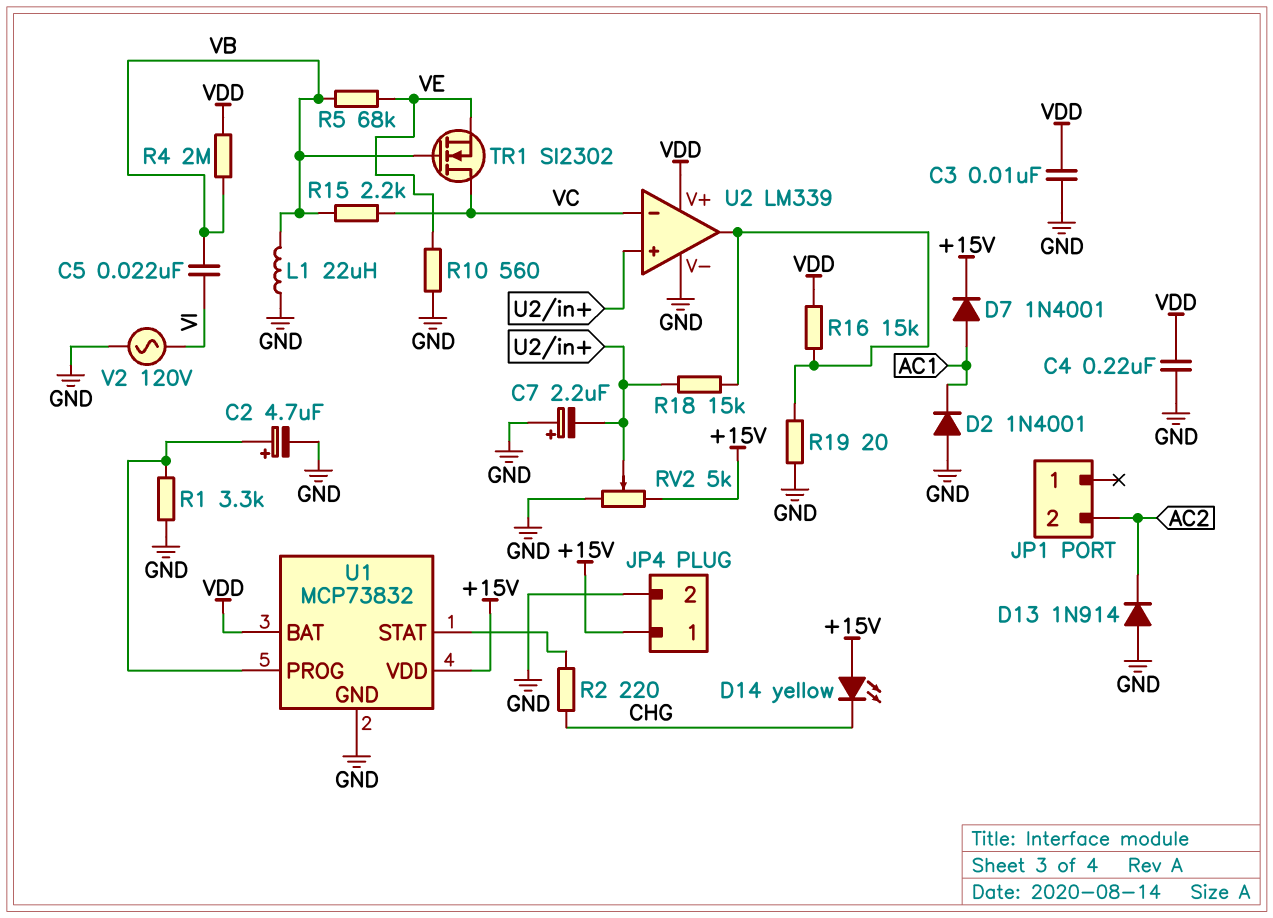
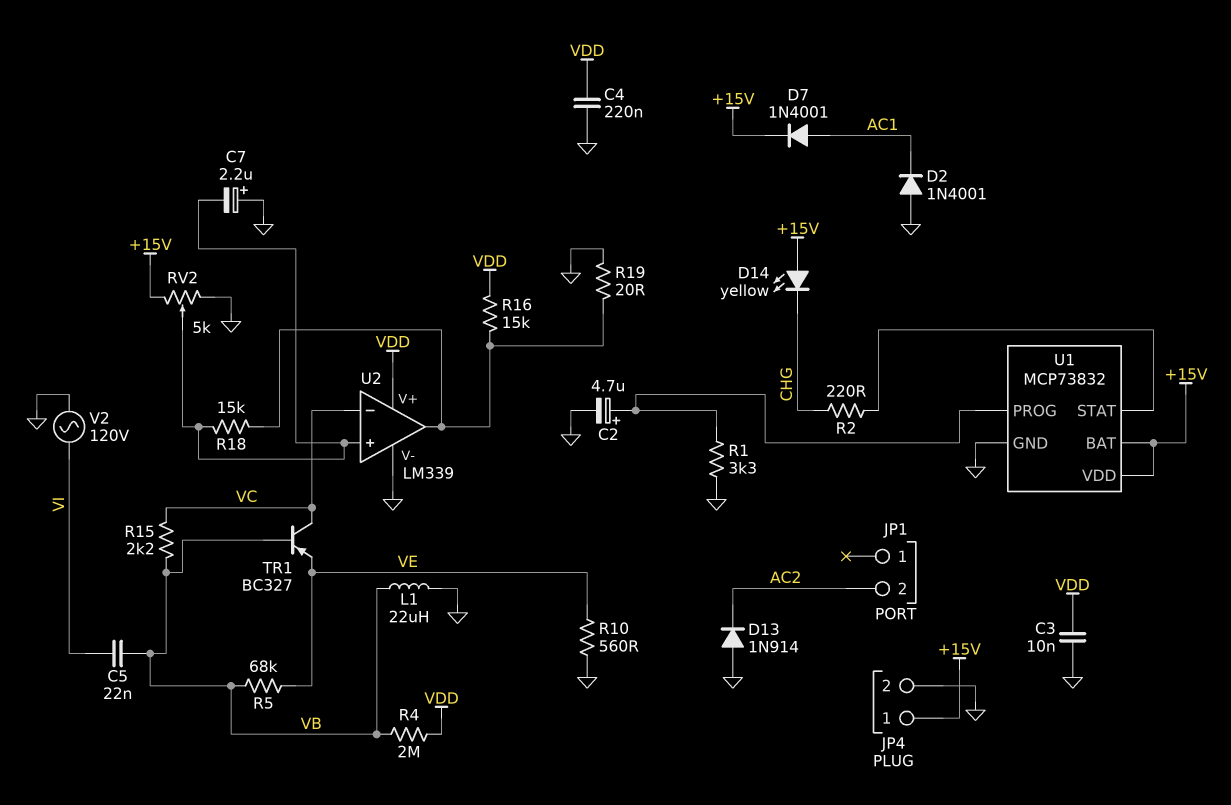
TR1: NMOS SI2302 (G VB, D VC, S VE) -> PNP BC327 (B VB, C VC, E VE)
U1 pin BAT: VDD -> +15V

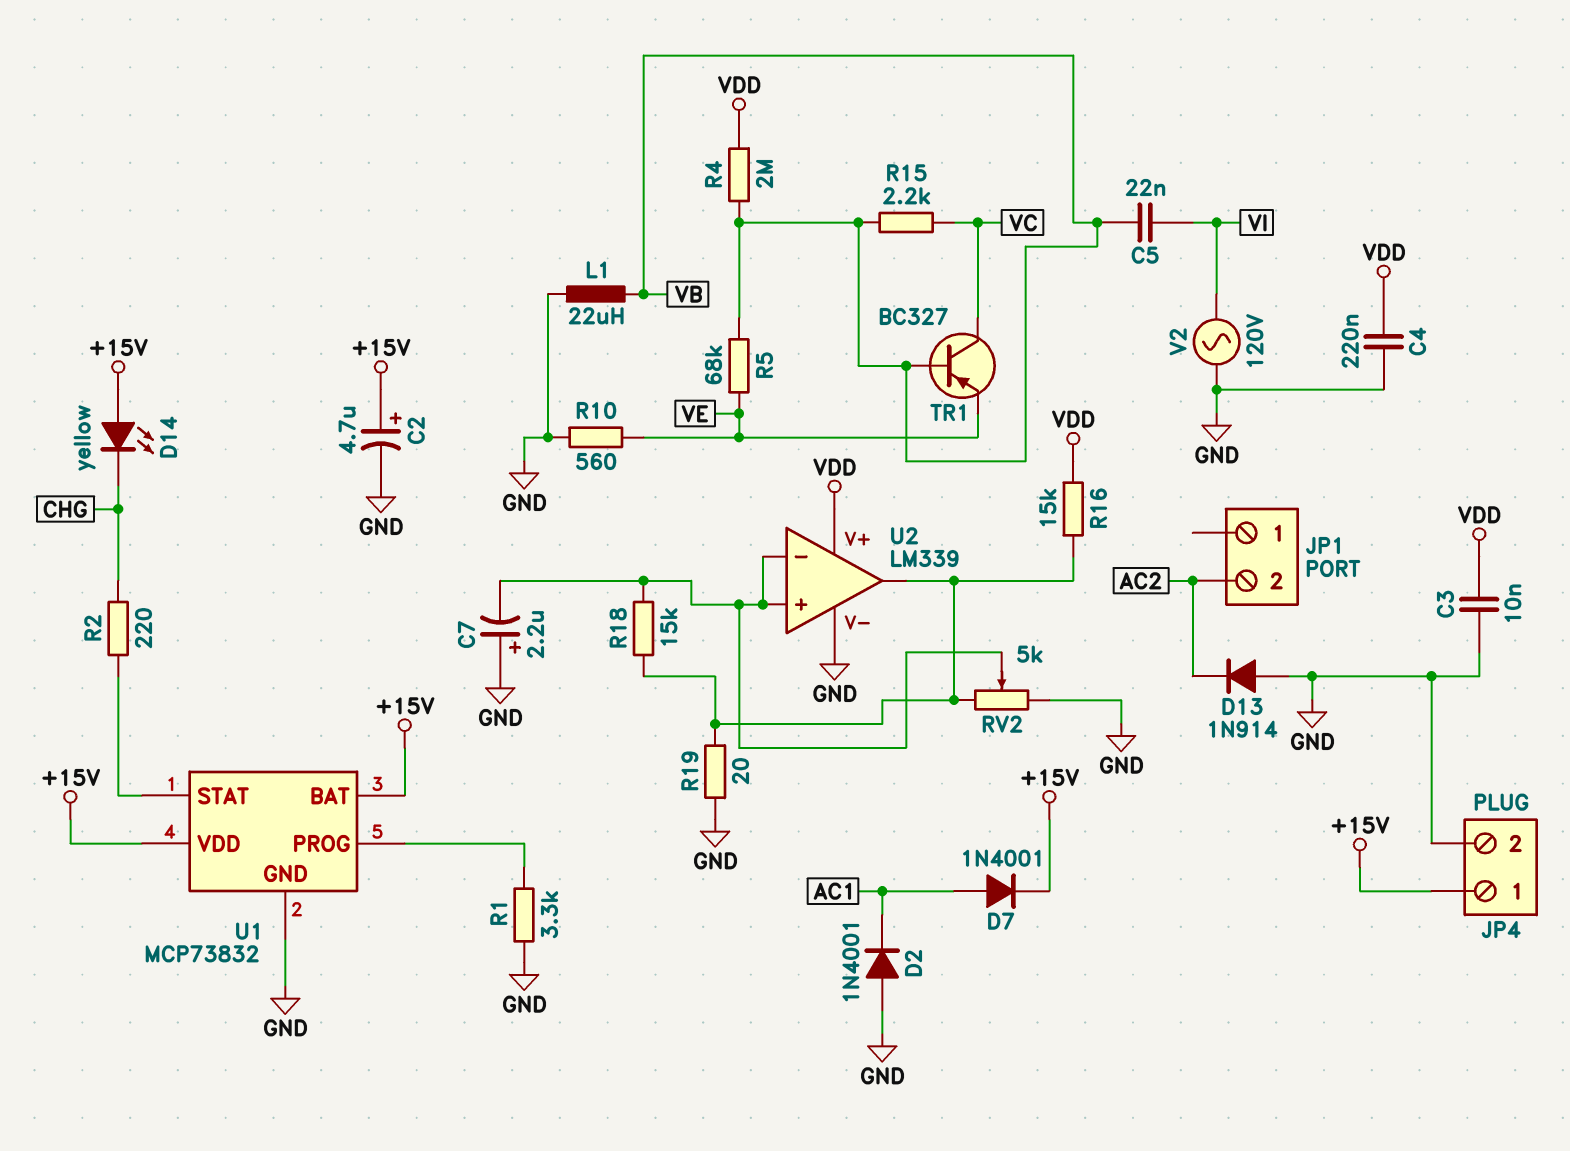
C2: 4.7uF (plus U1/PROG, minus GND) -> 4.7uF (plus +15V, minus GND)
RV2: 5k (+15V, GND, wiper U2/in+) -> 5k (GND, U2/out, wiper U2/in+)
U2 pin in-: VC -> U2/in+

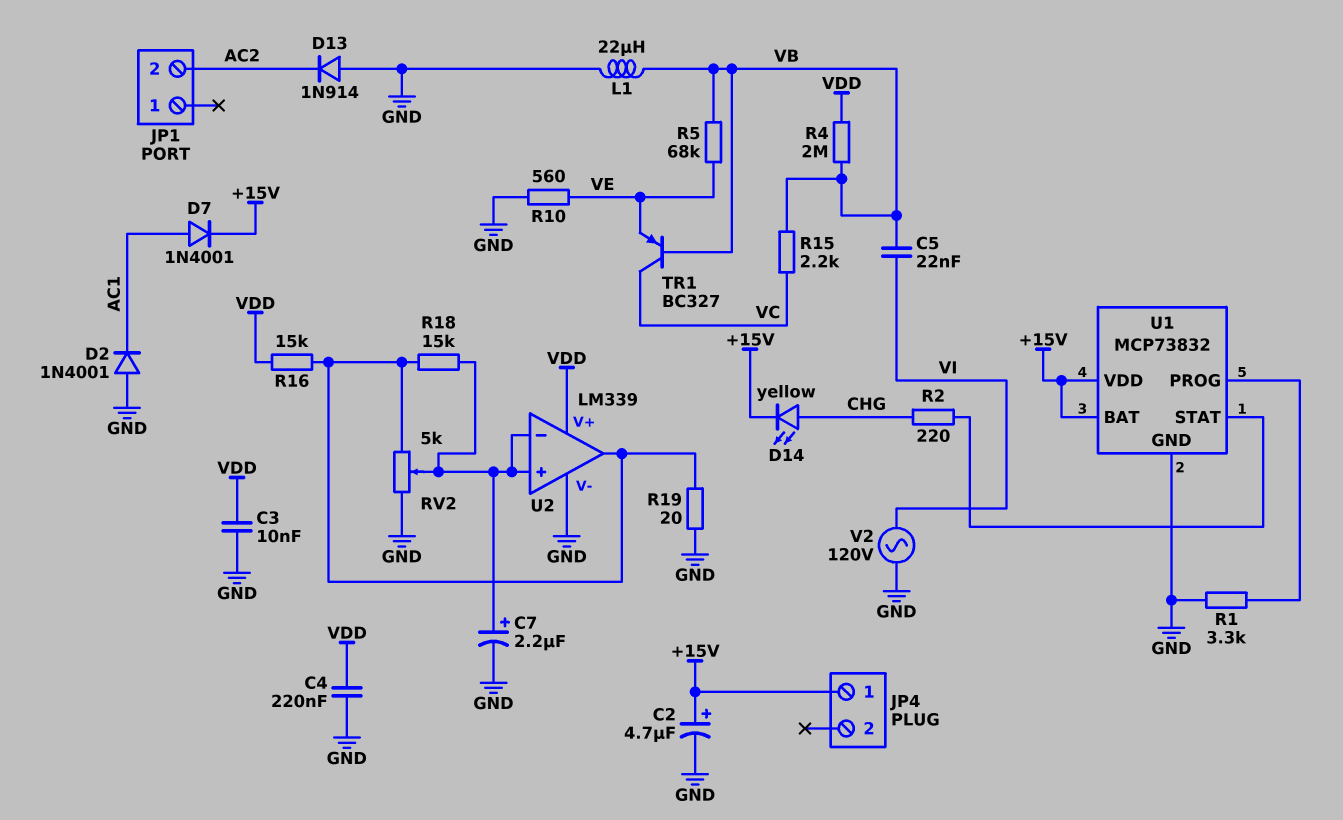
C7: 2.2uF (plus GND, minus U2/in+) -> 2.2uF (plus U2/in+, minus GND)
D14: LED yellow (A +15V, K CHG) -> LED yellow (A CHG, K +15V)
JP4 pin 2: GND -> none

